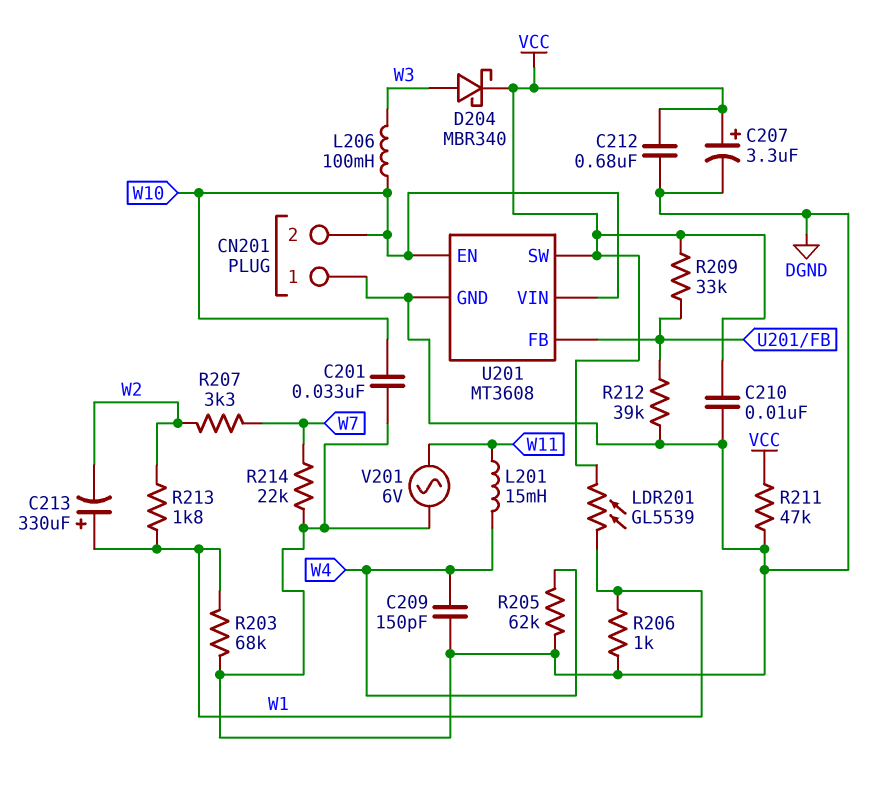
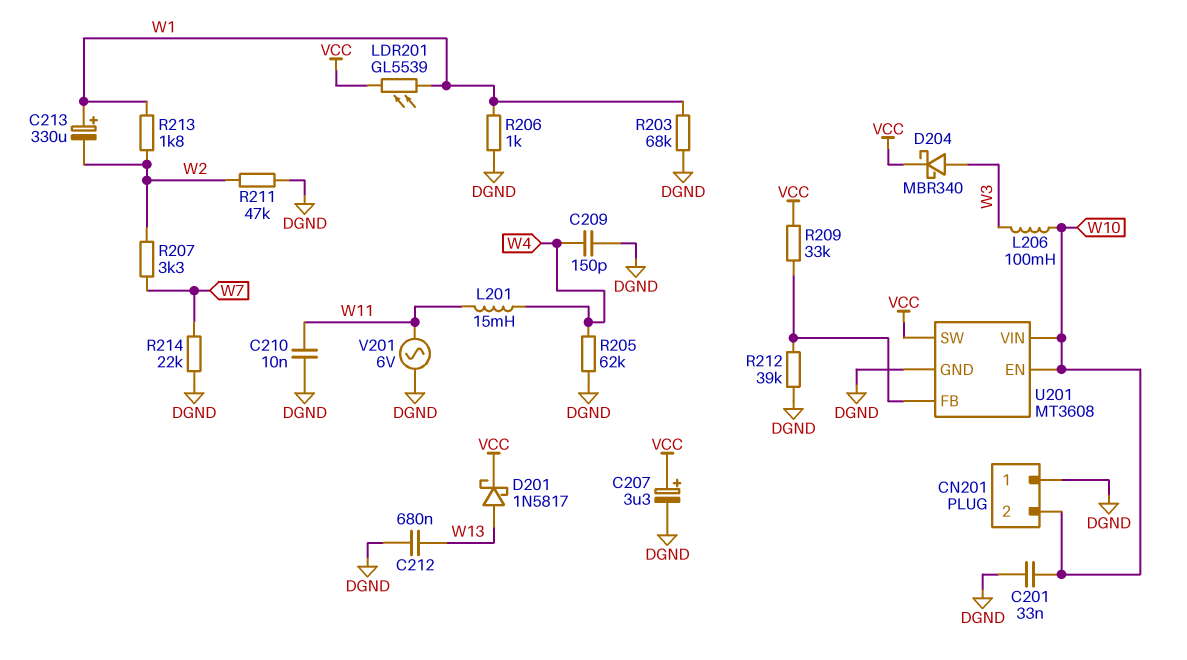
C210: 10nF (DGND, VCC) -> 10nF (DGND, W11)
C212: 680nF (DGND, VCC) -> 680nF (DGND, W13)
D201: none -> schottky 1N5817 (A W13, K VCC)
R211: 47k (DGND, VCC) -> 47k (DGND, W2)

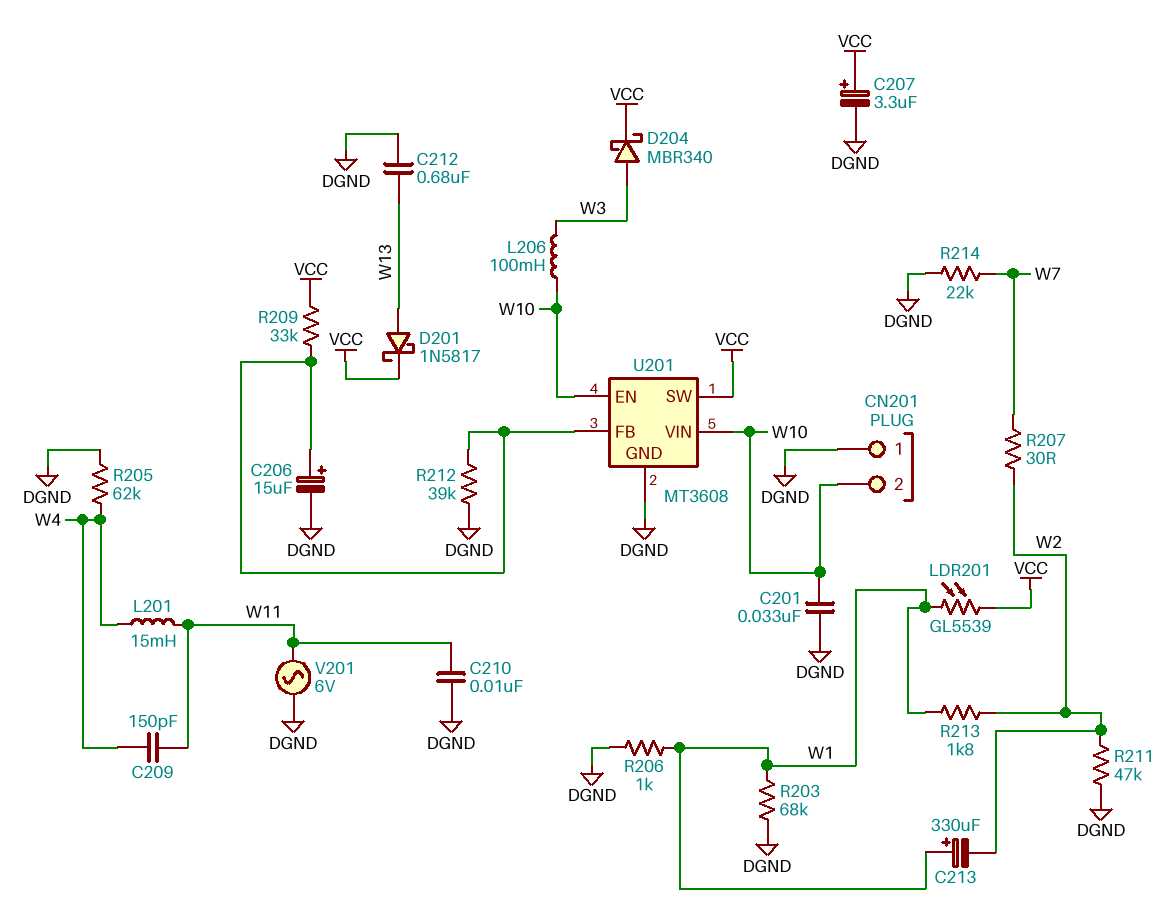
C206: none -> 15uF (plus U201/FB, minus DGND)
C209: 150pF (DGND, W4) -> 150pF (W4, W11)
R207: 3.3k (W2, W7) -> 30 (W2, W7)

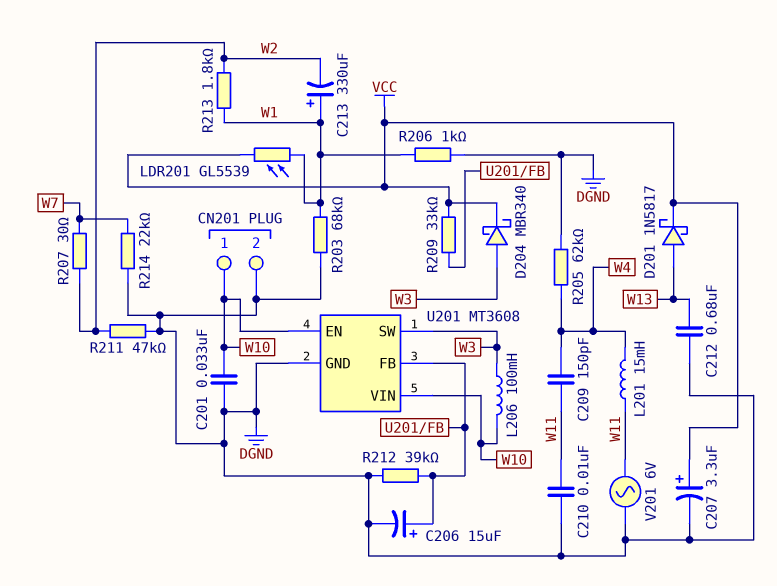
CN201 pin 1: DGND -> W10
CN201 pin 2: W10 -> DGND
U201 pin SW: VCC -> W3

